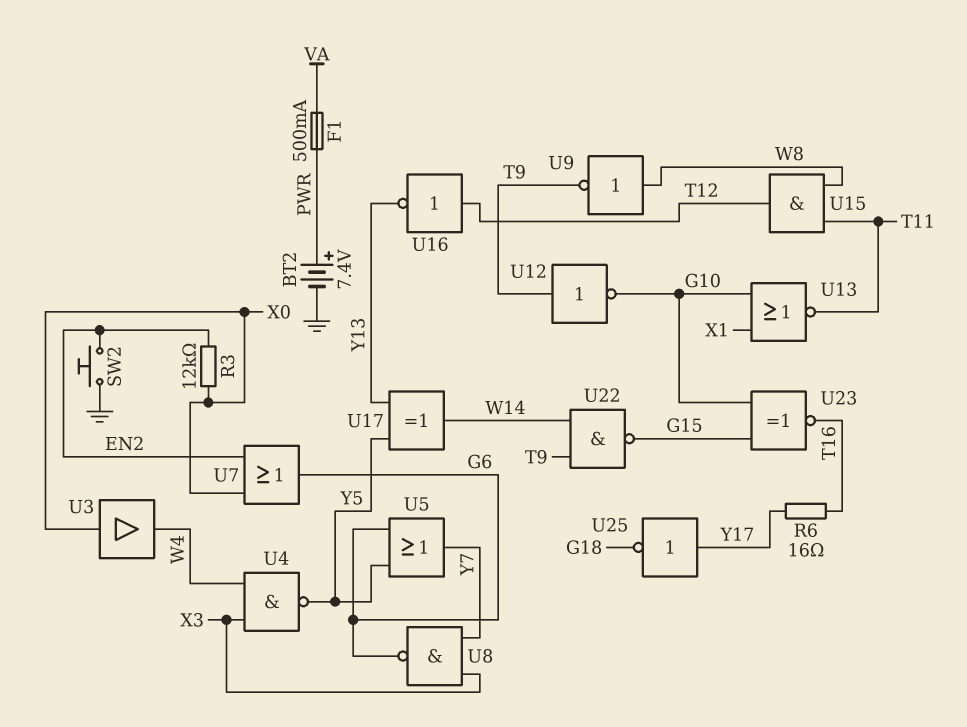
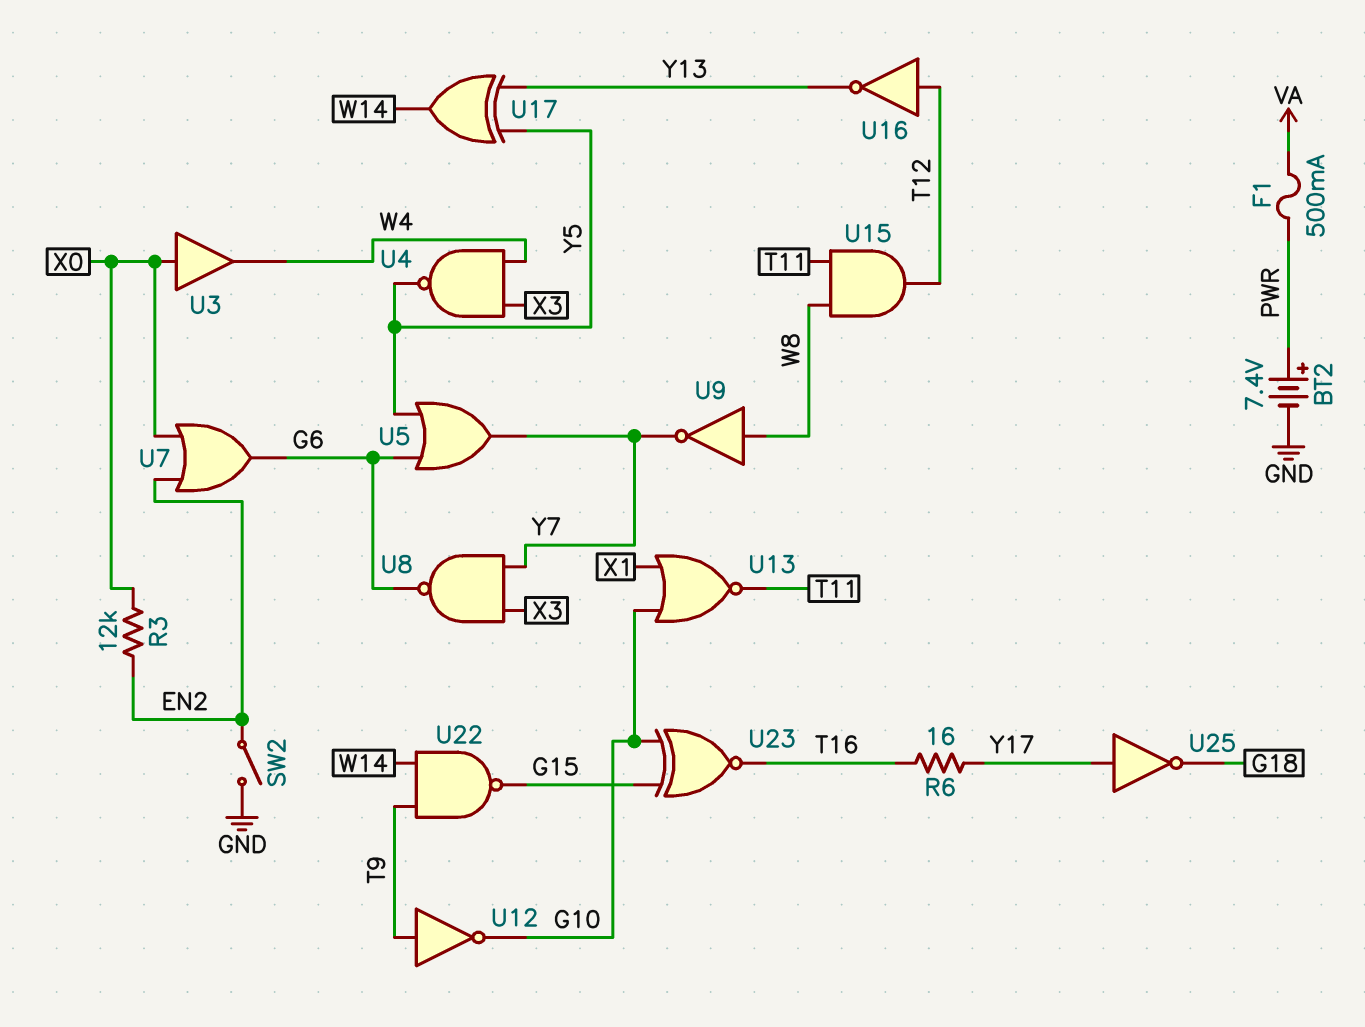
SW2: button (EN2, GND) -> switch (EN2, GND)
U9: NOT (in W8, out T9) -> NOT (in W8, out Y7)

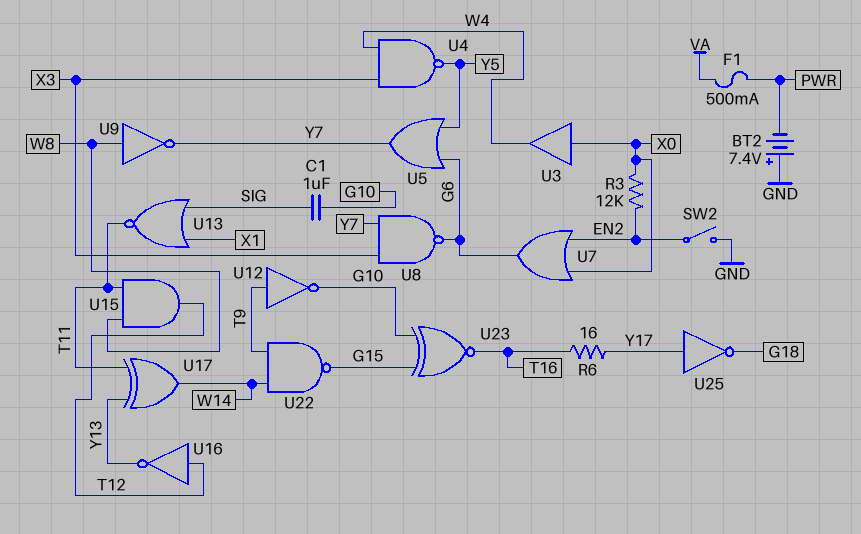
BT2: 7.4V (plus PWR, minus GND) -> 7.4V (plus GND, minus PWR)
C1: none -> 1uF (G10, SIG)
U13: NOR (in G10, in X1, out T11) -> NOR (in SIG, in X1, out T11)
U17: XOR (in Y5, in Y13, out W14) -> XOR (in T11, in Y13, out W14)

